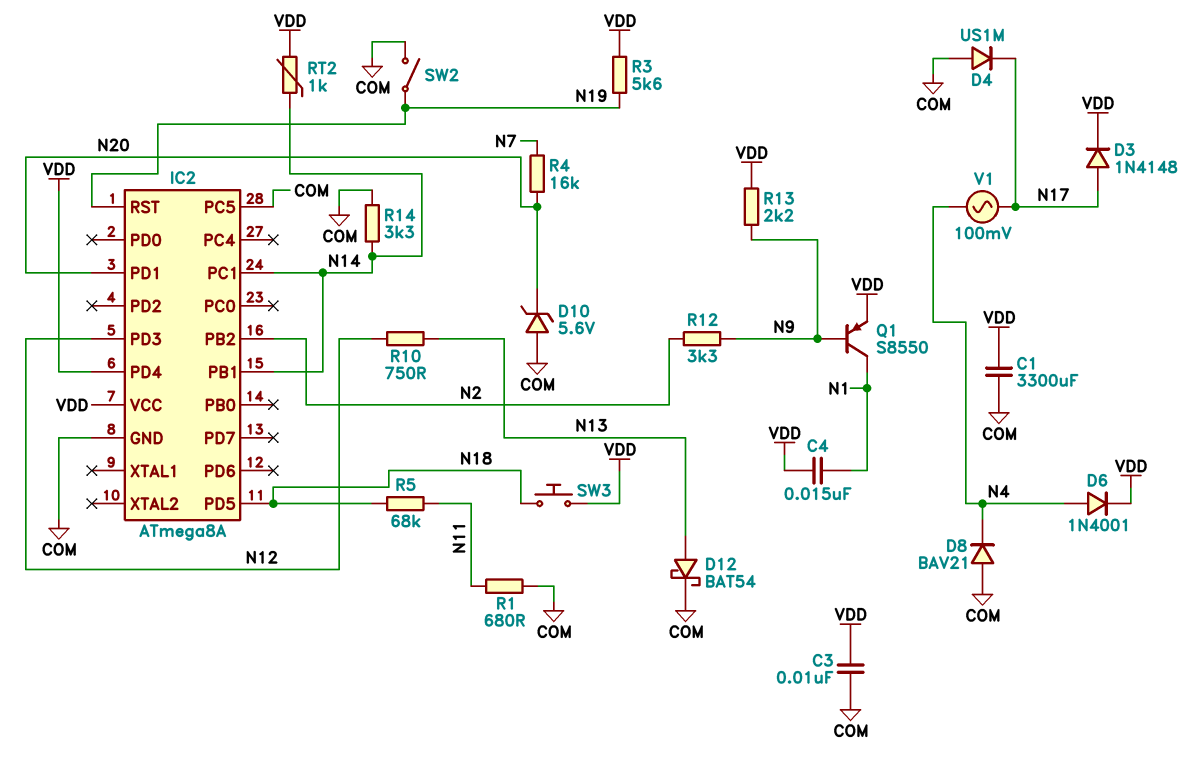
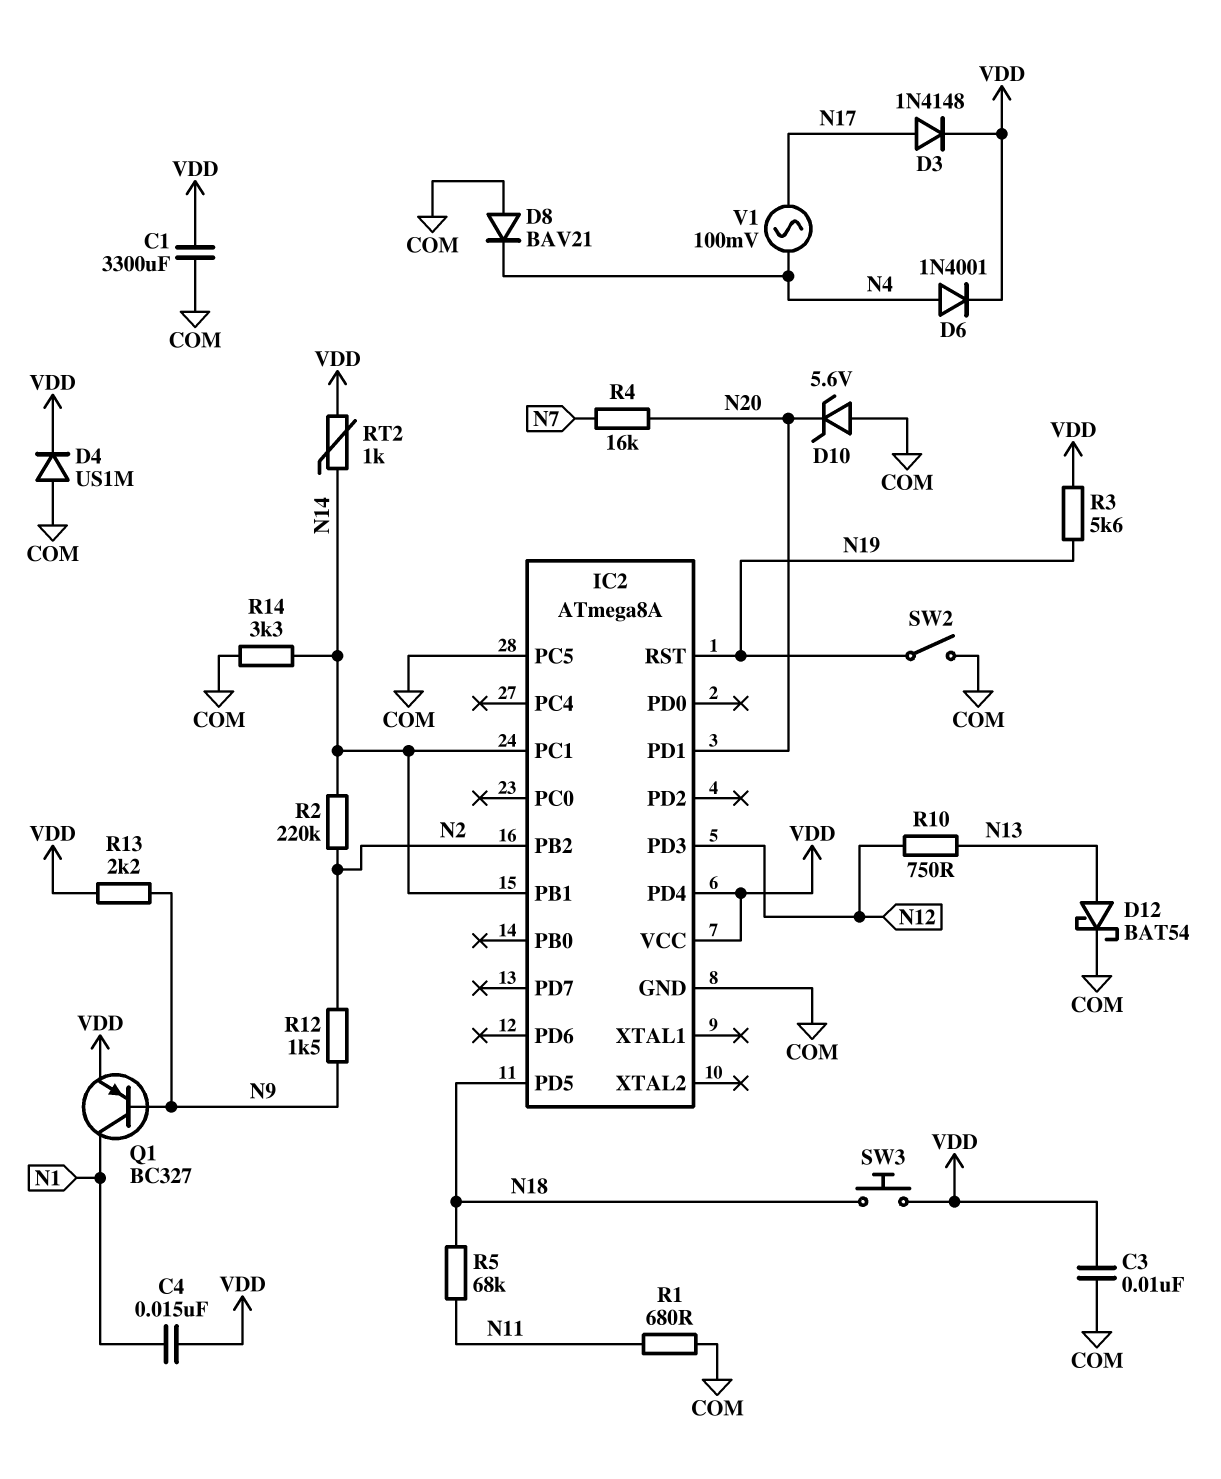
D4: diode US1M (A COM, K N17) -> diode US1M (A COM, K VDD)
Q1: PNP S8550 (B N9, C N1, E VDD) -> PNP BC327 (B N9, C N1, E VDD)
R2: none -> 220k (N2, N14)
R12: 3.3k (N2, N9) -> 1.5k (N2, N9)

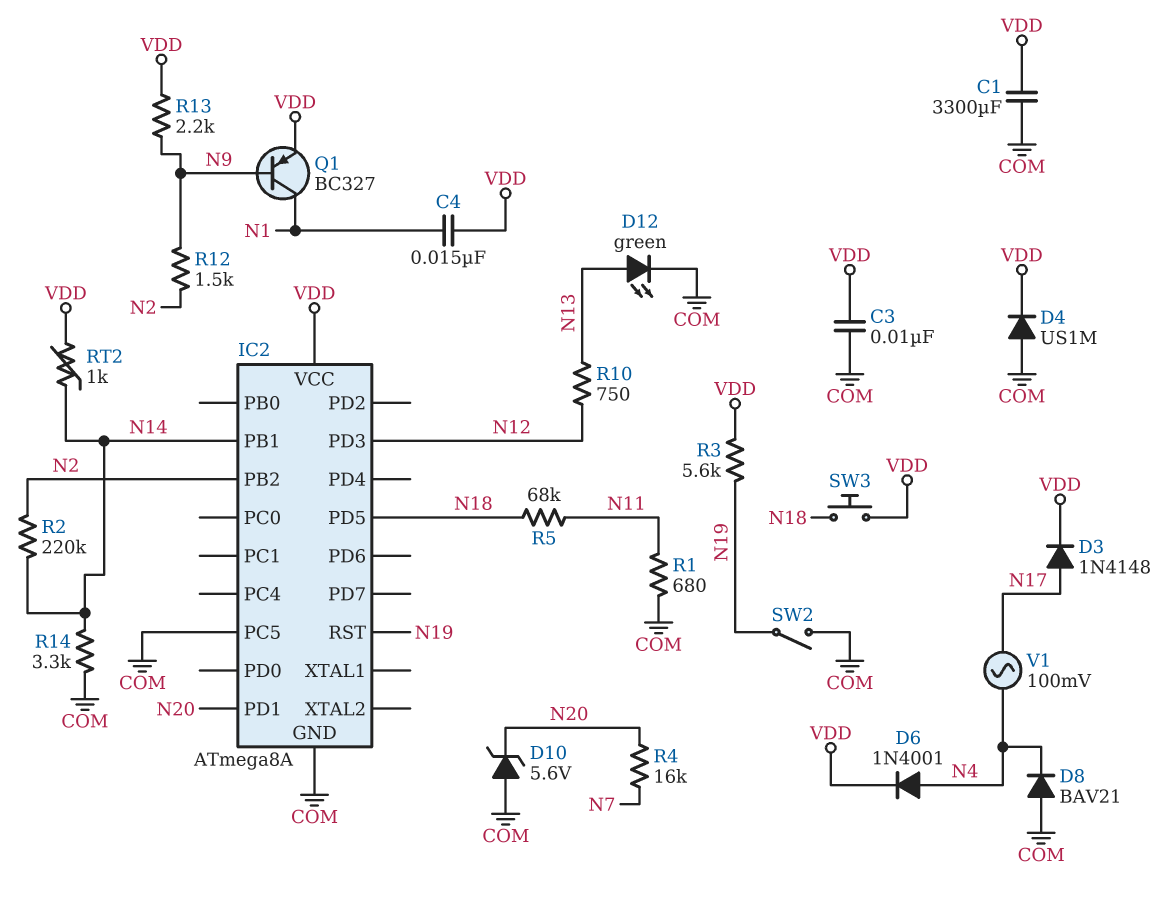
D12: schottky BAT54 (A N13, K COM) -> LED green (A N13, K COM)
IC2 pin PC1: N14 -> none
IC2 pin PD4: VDD -> none

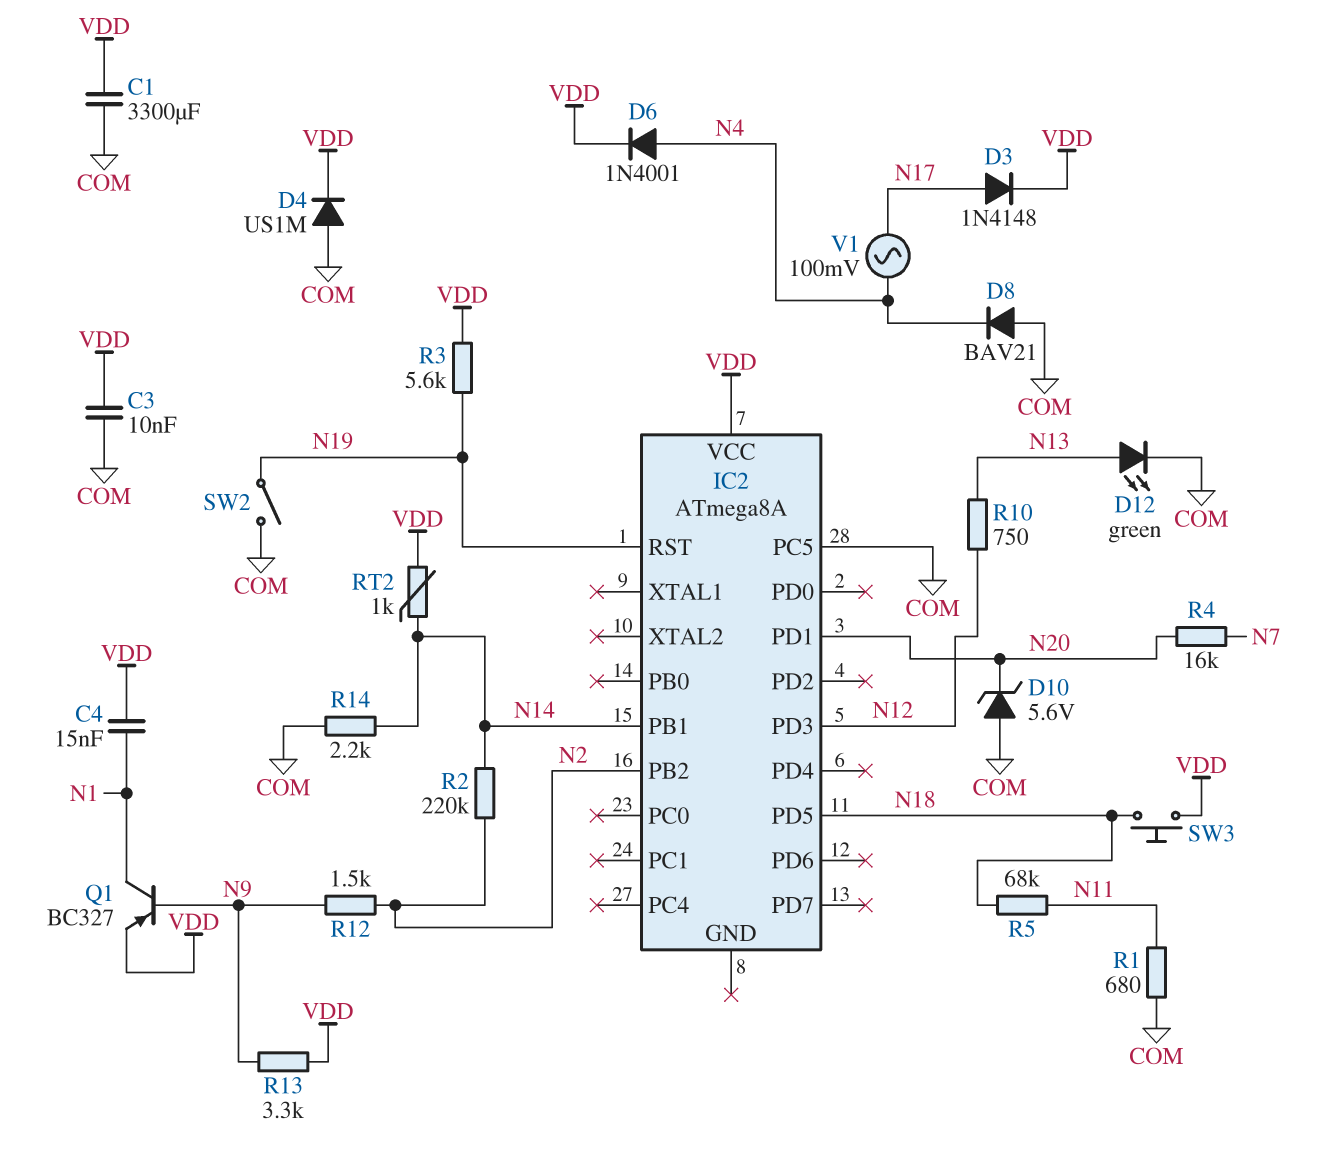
IC2 pin GND: COM -> none
R13: 2.2k (N9, VDD) -> 3.3k (N9, VDD)
R14: 3.3k (COM, N14) -> 2.2k (COM, N14)

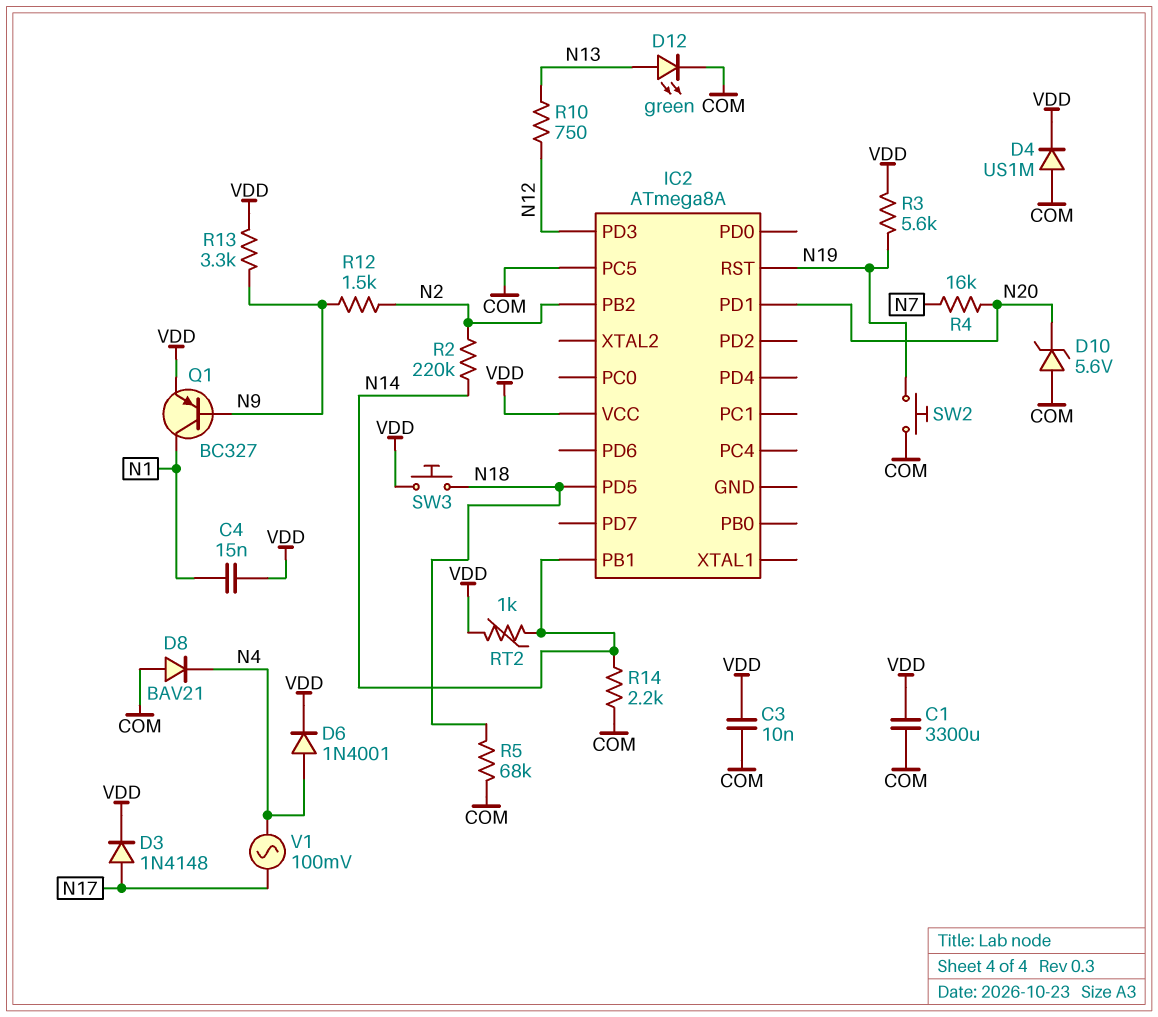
R1: 680 (COM, N11) -> none
R5: 68k (N11, N18) -> 68k (COM, N18)
SW2: switch (COM, N19) -> button (COM, N19)

